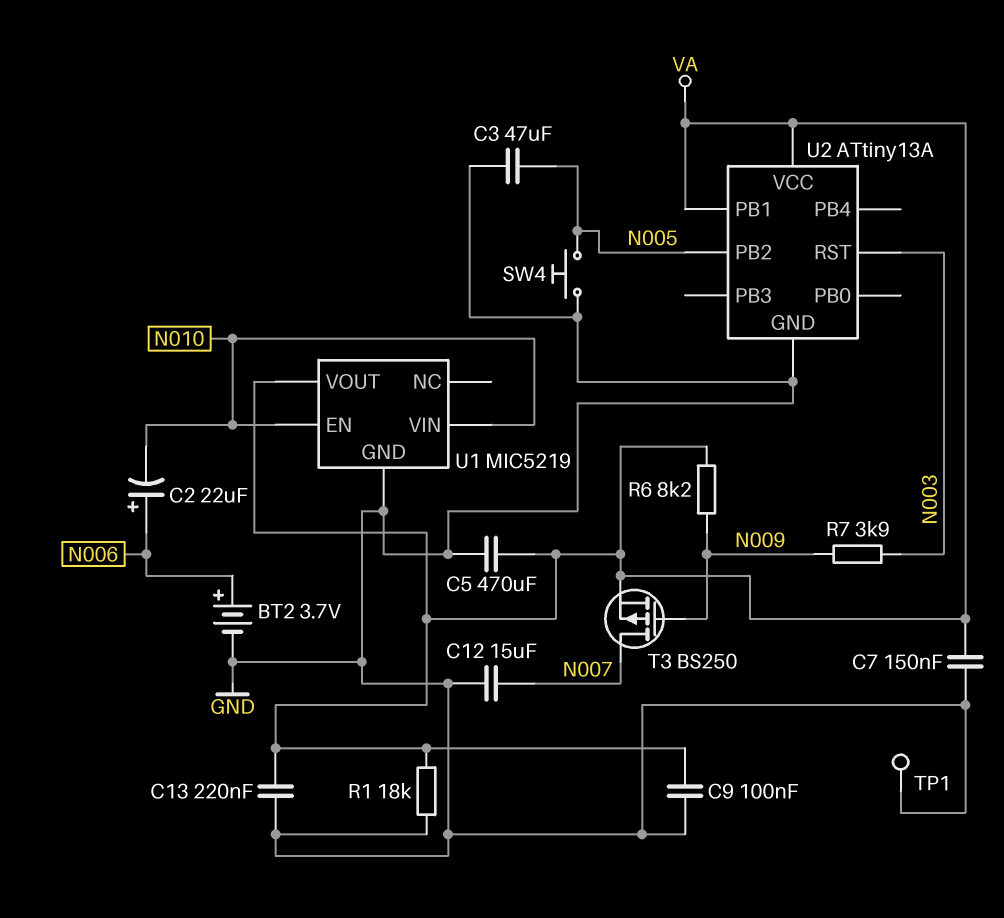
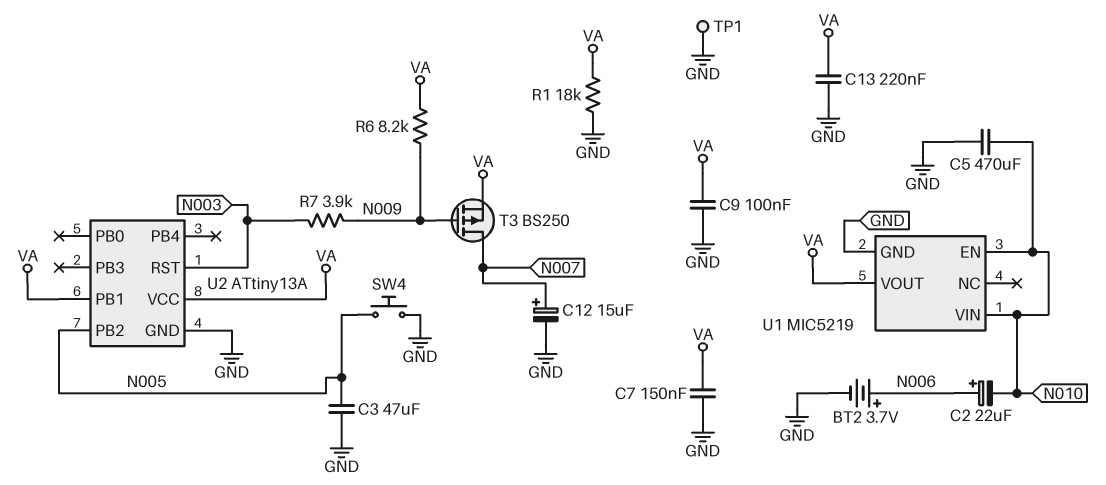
C5: 470uF (GND, VA) -> 470uF (GND, N010)
C12: 15uF (GND, N007) -> 15uF (plus N007, minus GND)

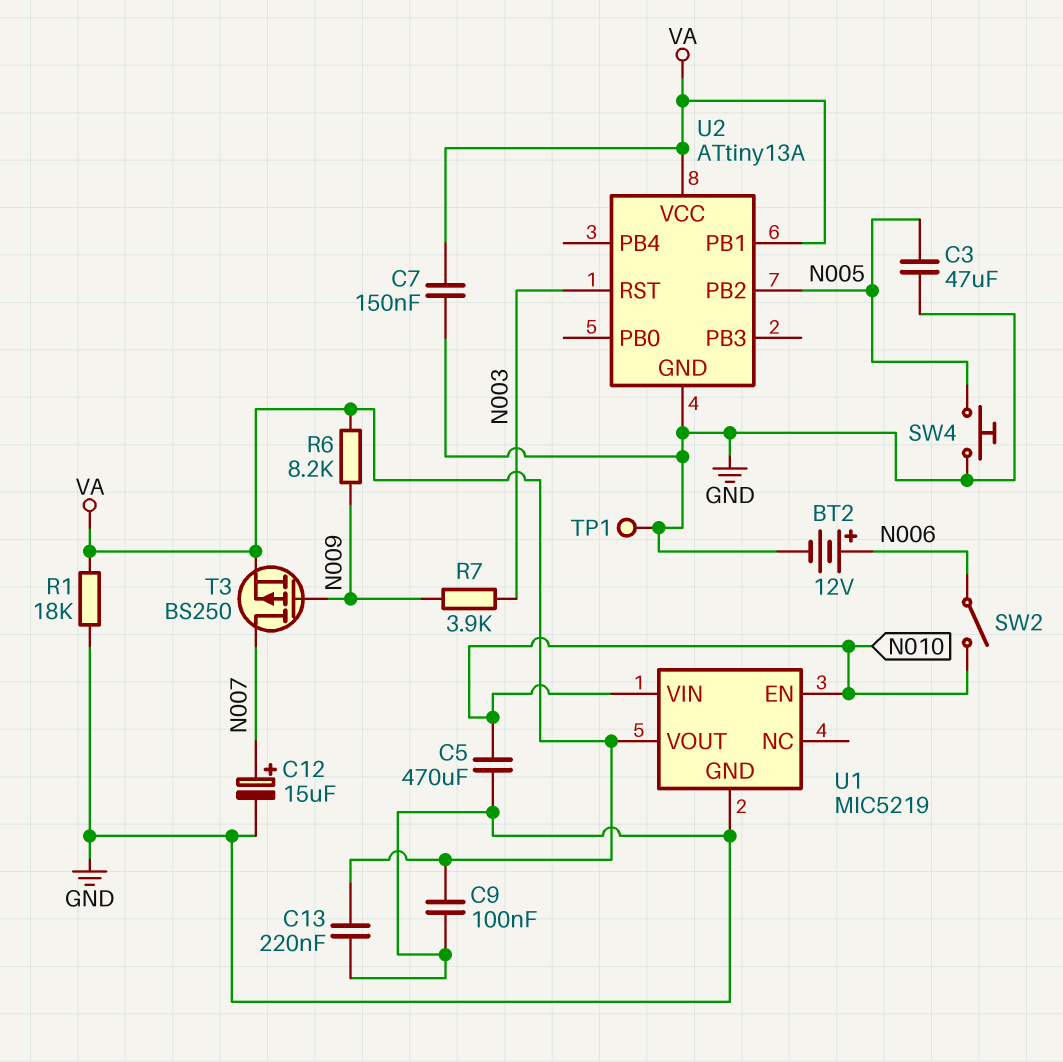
BT2: 3.7V (plus N006, minus GND) -> 12V (plus N006, minus GND)
C2: 22uF (plus N006, minus N010) -> none
SW2: none -> switch (N006, N010)

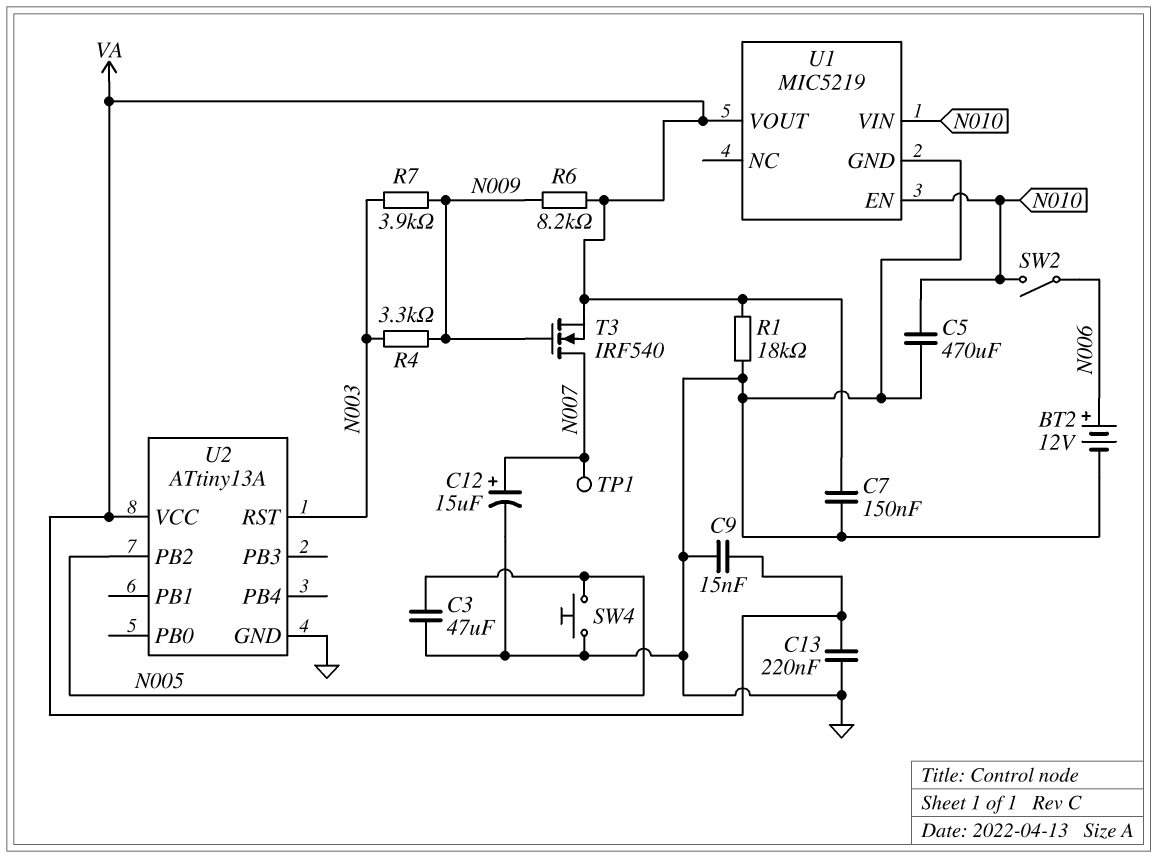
C9: 100nF (GND, VA) -> 15nF (GND, VA)
R4: none -> 3.3k (N003, N009)
T3: PMOS BS250 (G N009, D N007, S VA) -> NMOS IRF540 (G N009, D N007, S VA)
TP1: test point (GND) -> test point (N007)
U2 pin PB1: VA -> none

